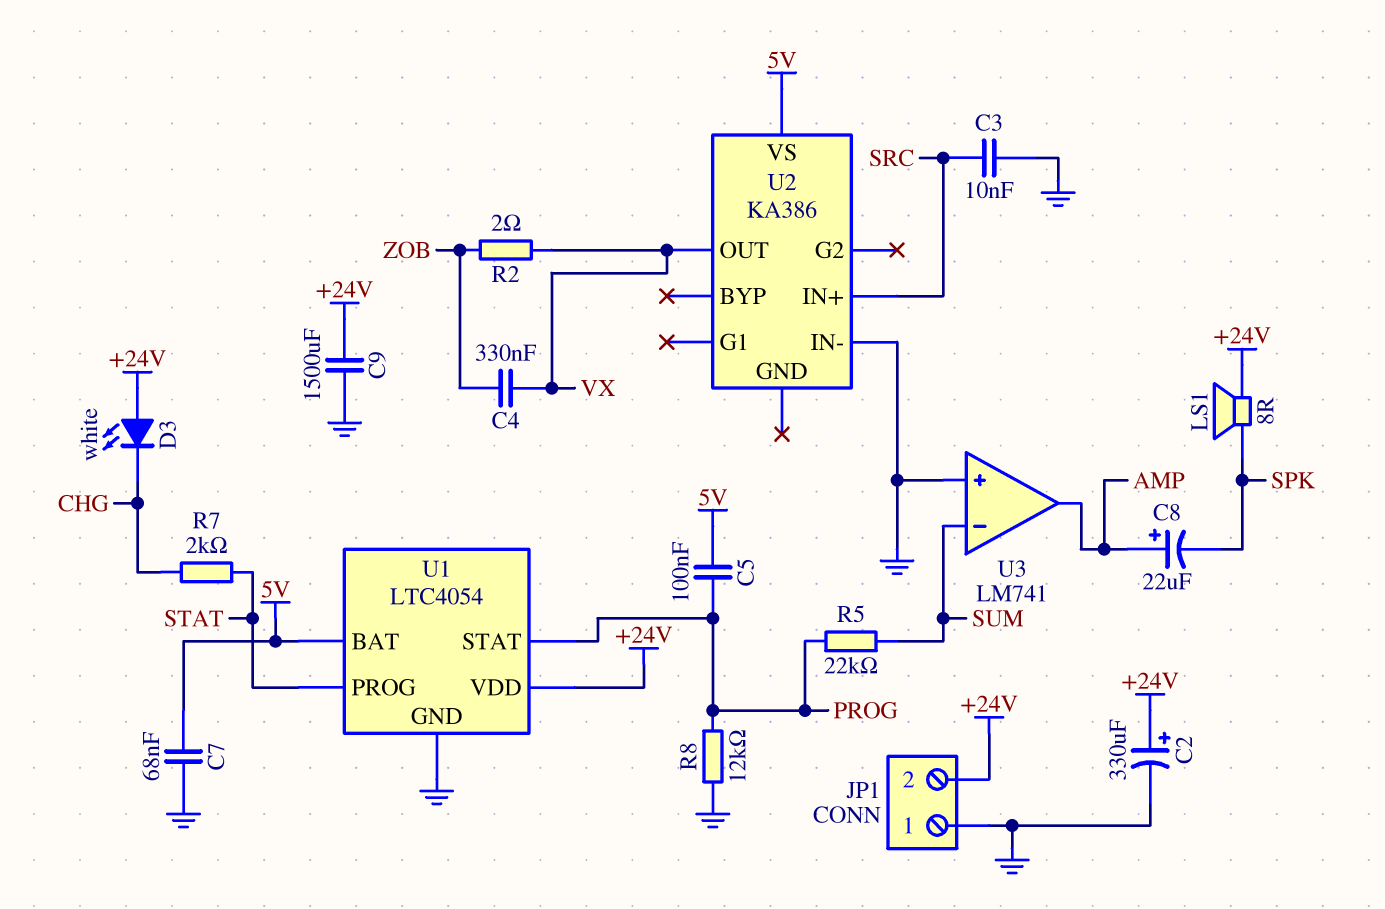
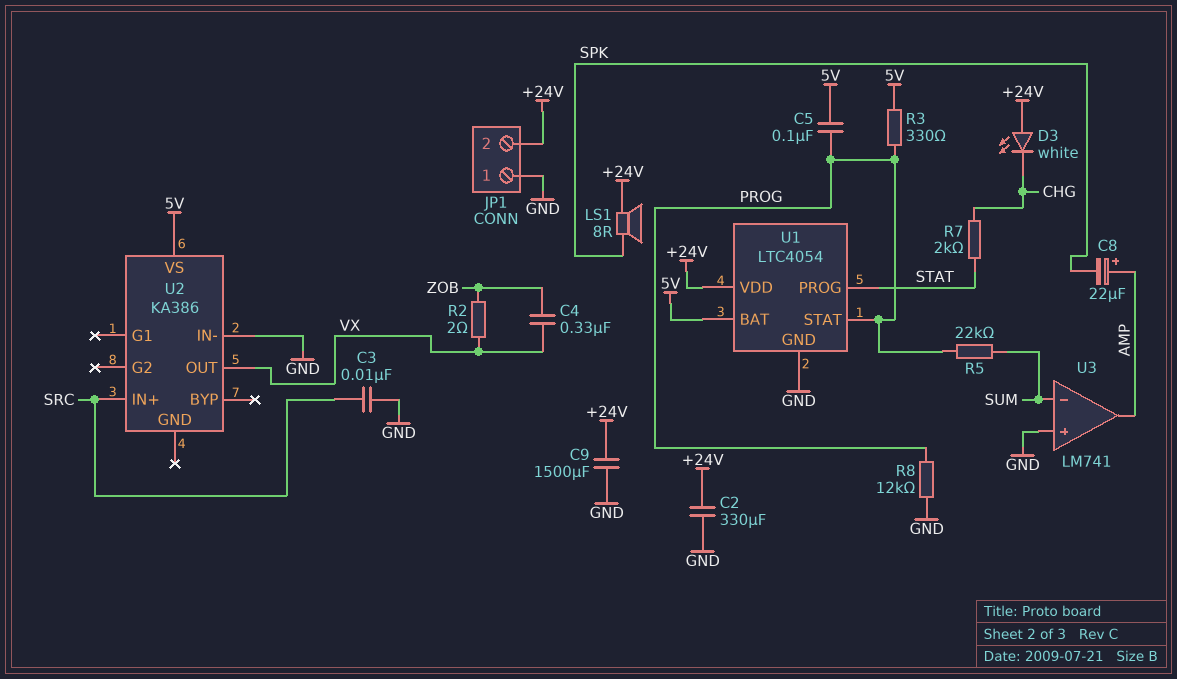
C2: 330uF (plus +24V, minus GND) -> 330uF (+24V, GND)
C7: 68nF (5V, GND) -> none
R3: none -> 330 (5V, PROG)

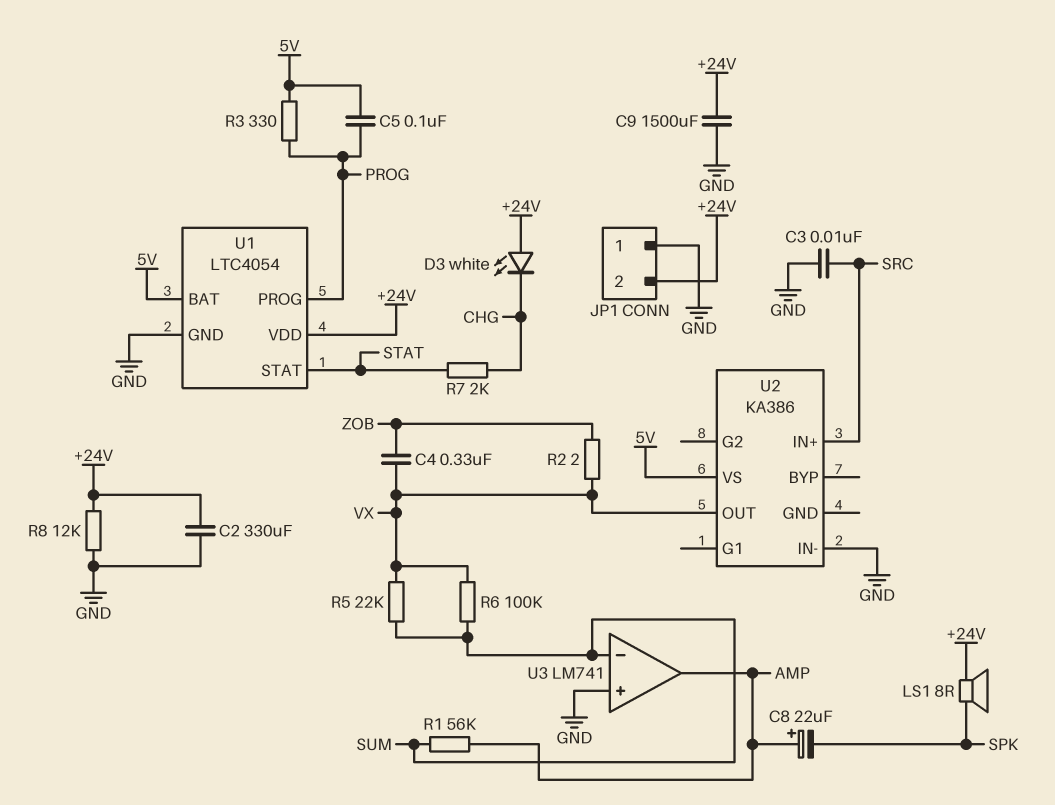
R1: none -> 56k (AMP, SUM)
R5: 22k (PROG, SUM) -> 22k (SUM, VX)
R6: none -> 100k (SUM, VX)
R8: 12k (GND, PROG) -> 12k (+24V, GND)
U1 pin PROG: STAT -> PROG
U1 pin STAT: PROG -> STAT

